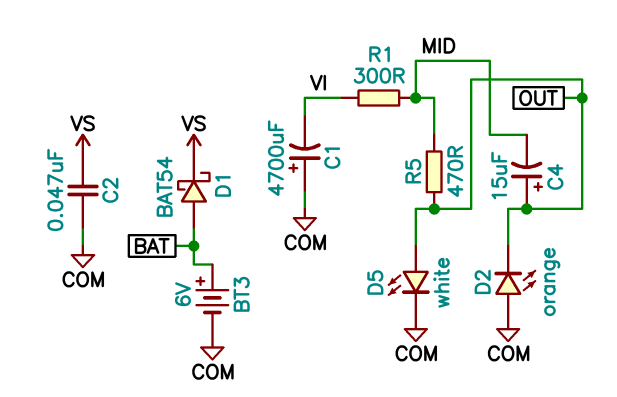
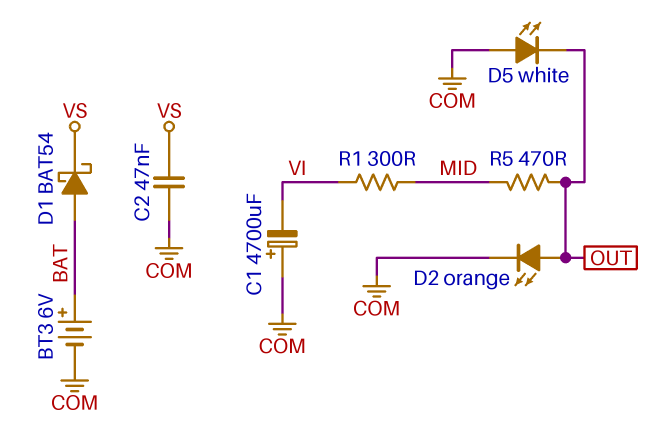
C4: 15uF (plus OUT, minus MID) -> none
D2: LED orange (A COM, K OUT) -> LED orange (A OUT, K COM)
D5: LED white (A OUT, K COM) -> LED white (A COM, K OUT)

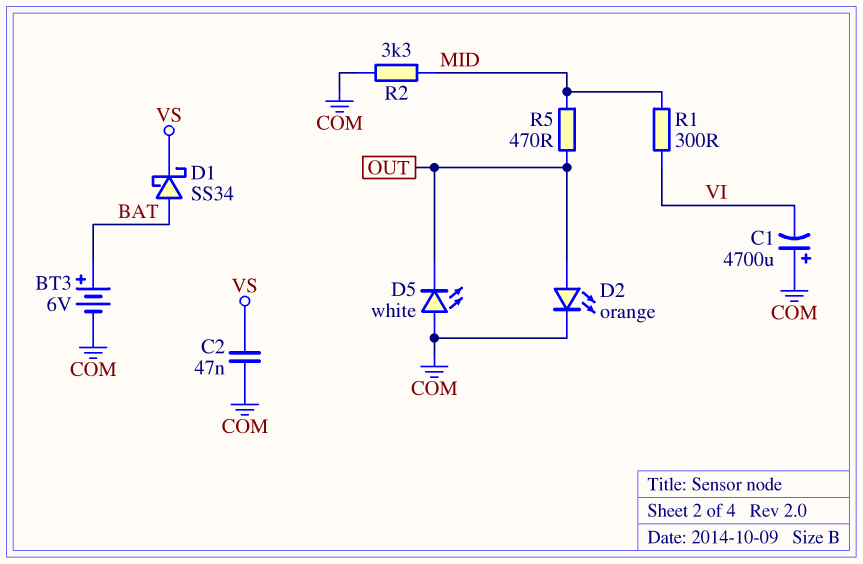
D1: schottky BAT54 (A BAT, K VS) -> schottky SS34 (A BAT, K VS)
R2: none -> 3.3k (COM, MID)

